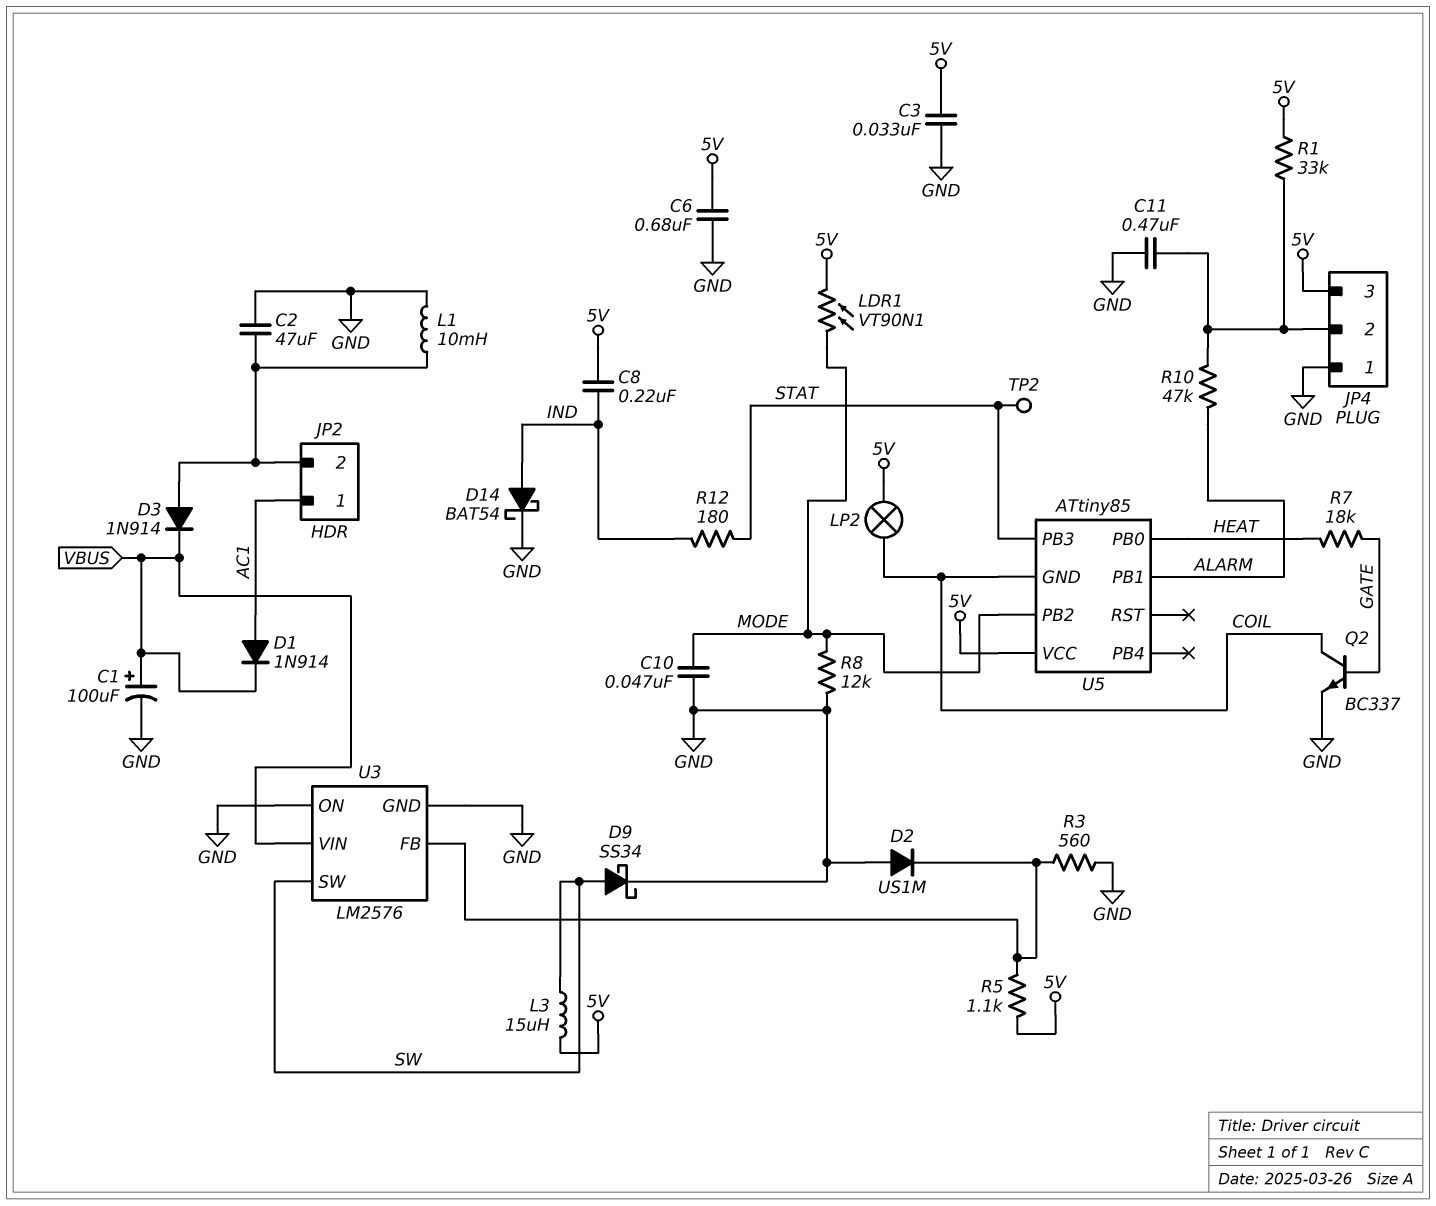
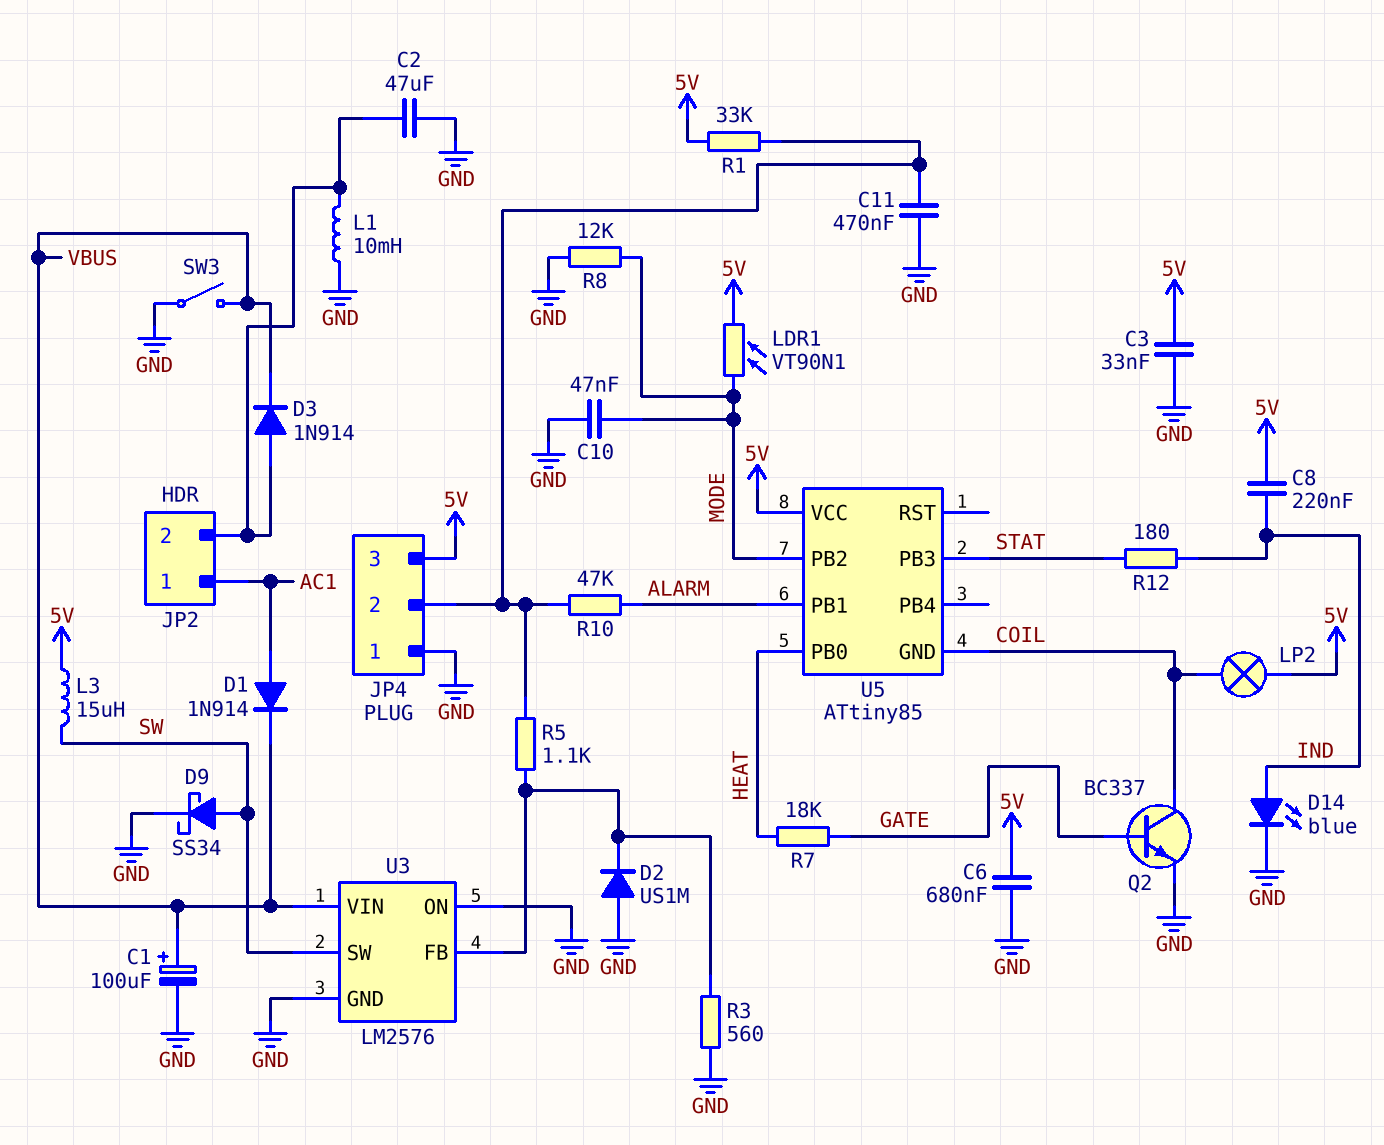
D14: schottky BAT54 (A IND, K GND) -> LED blue (A IND, K GND)
R5: 1.1k (5V, U3/FB) -> 1.1k (JP4/2, U3/FB)
SW3: none -> switch (GND, VBUS)
TP2: test point (STAT) -> none

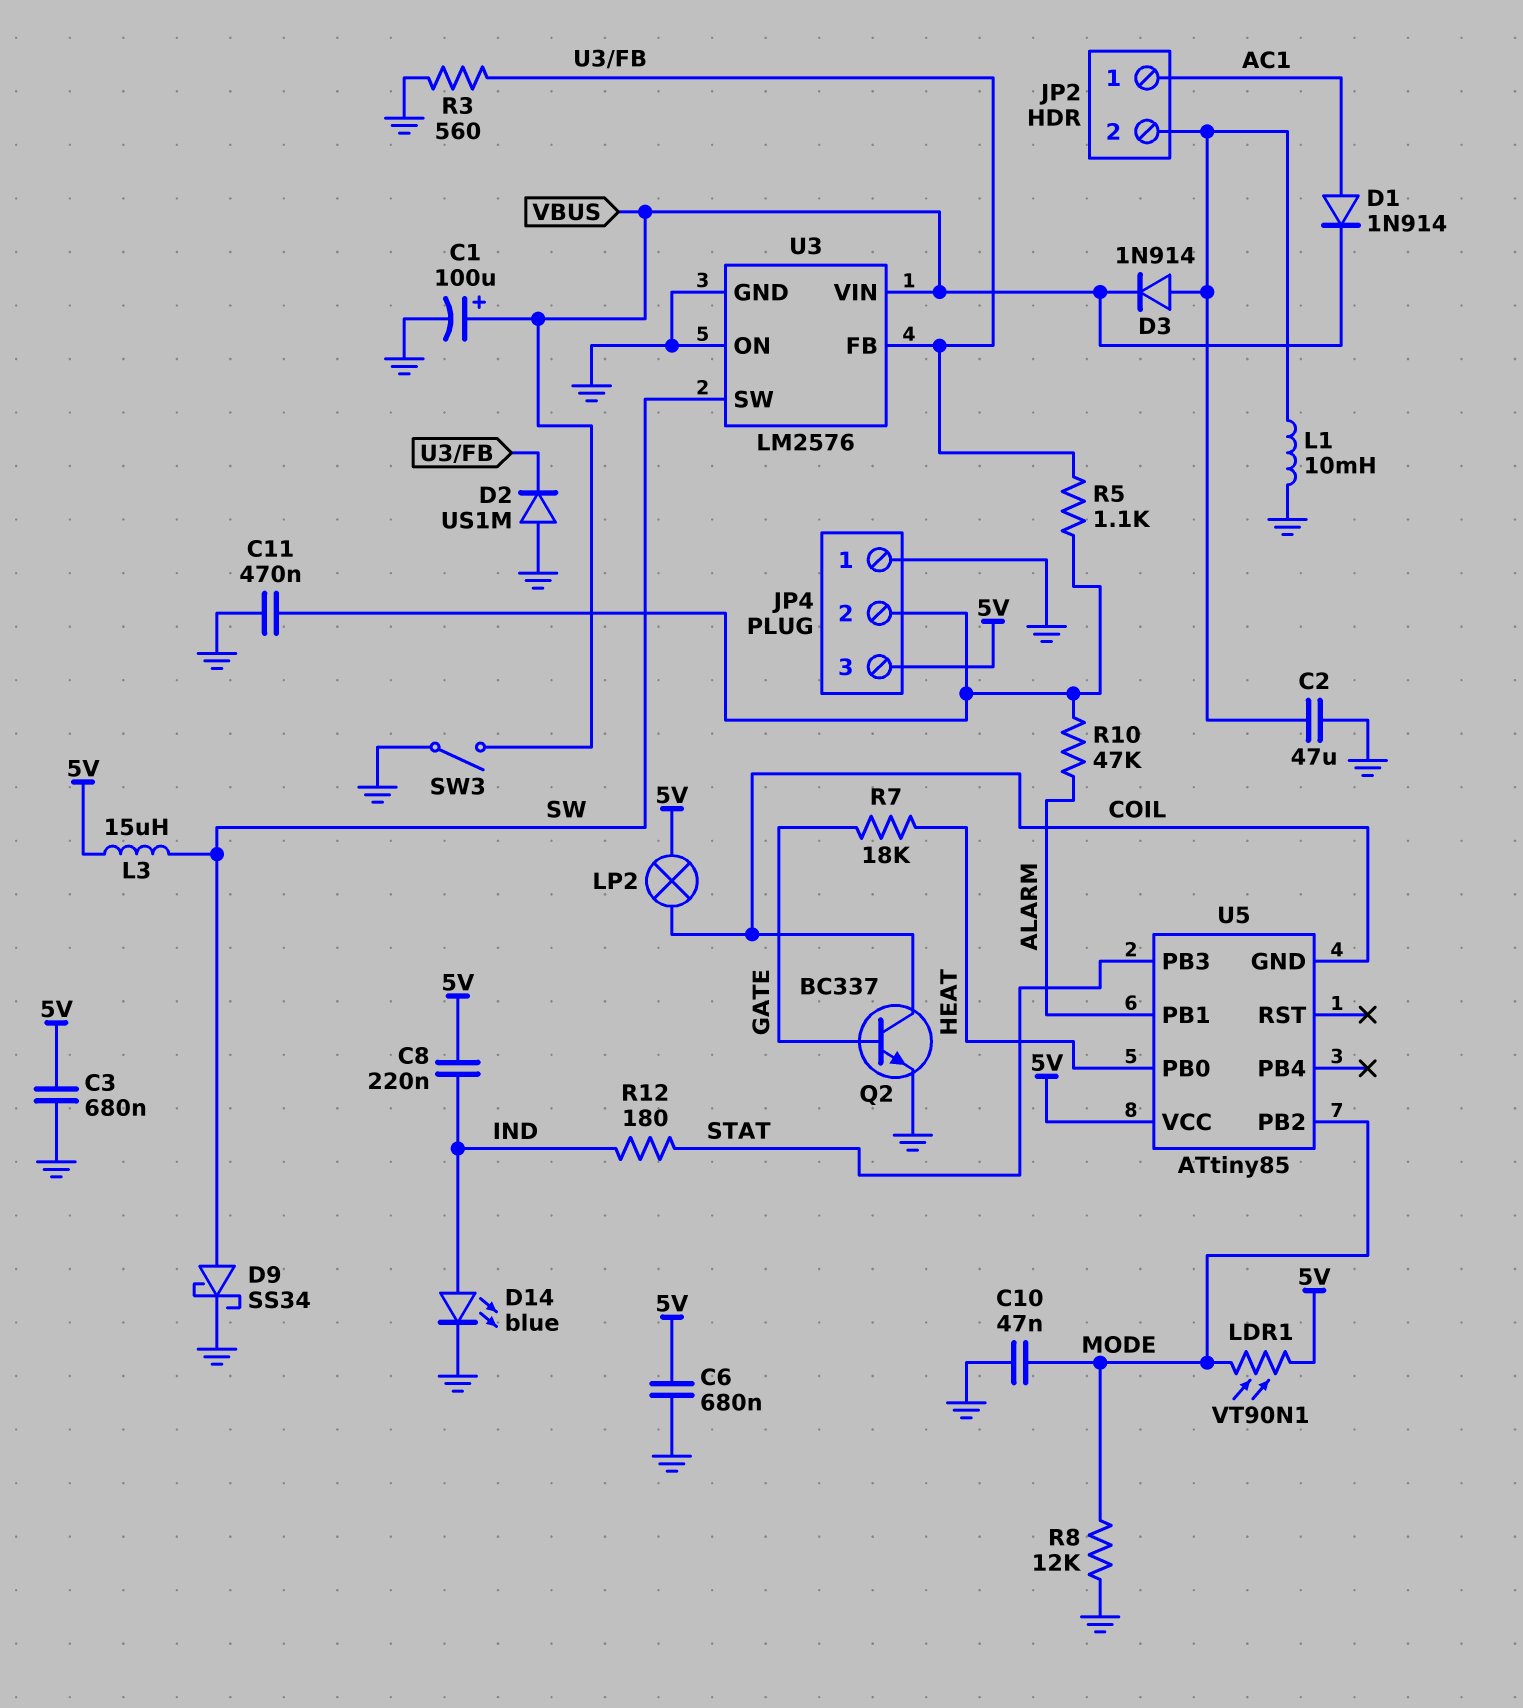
C3: 33nF (5V, GND) -> 680nF (5V, GND)
R1: 33k (5V, JP4/2) -> none

